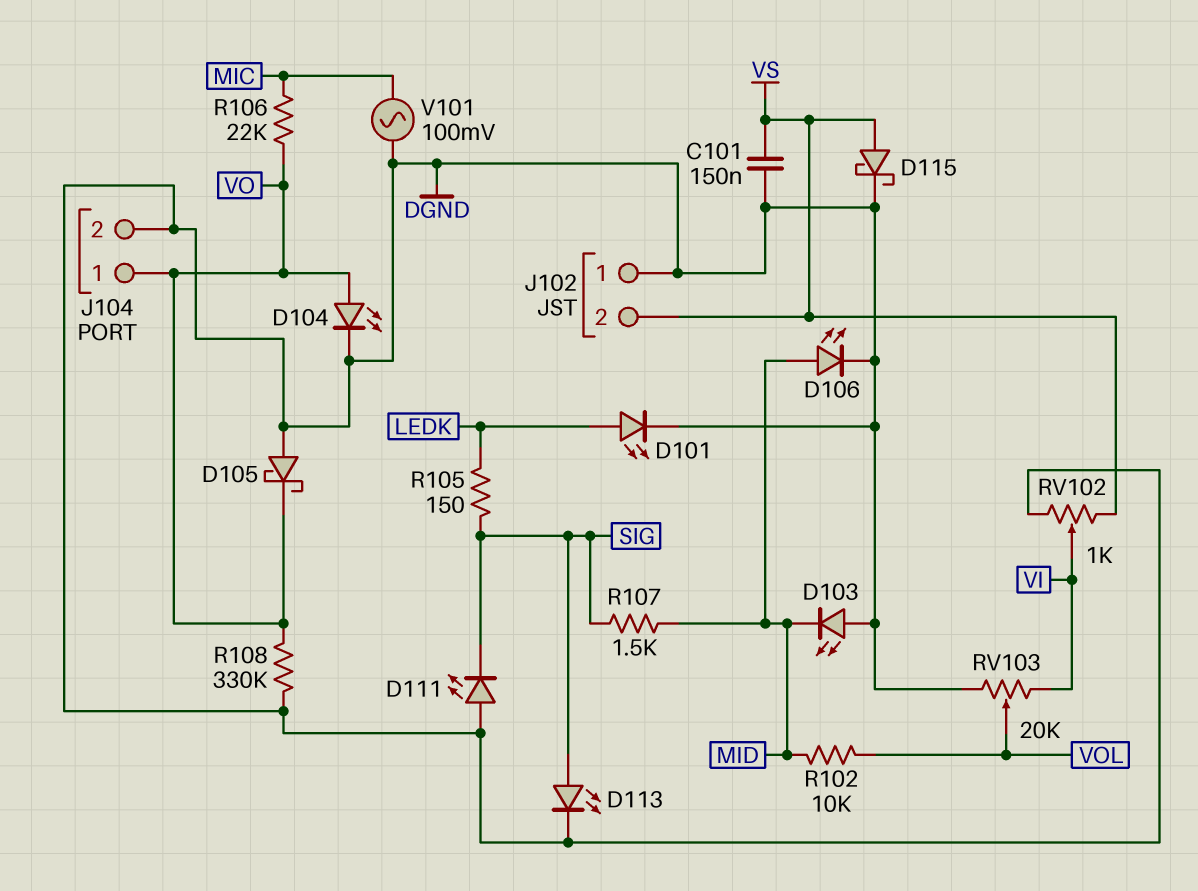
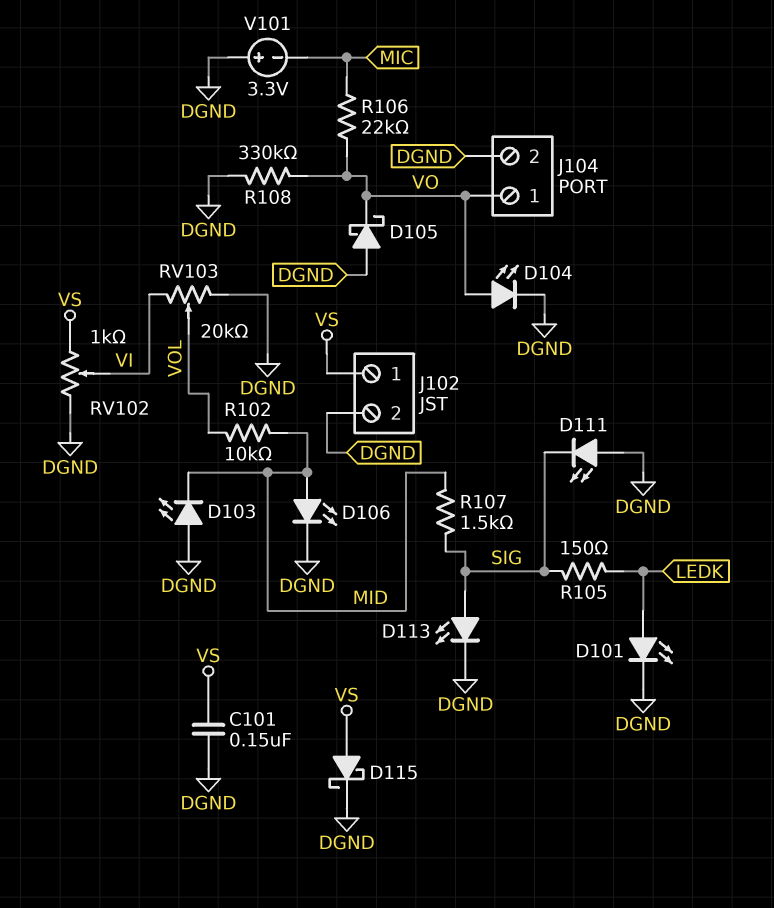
J102 pin 1: DGND -> VS
J102 pin 2: VS -> DGND
V101: AC 100mV (DGND, MIC) -> 3.3V (plus DGND, minus MIC)

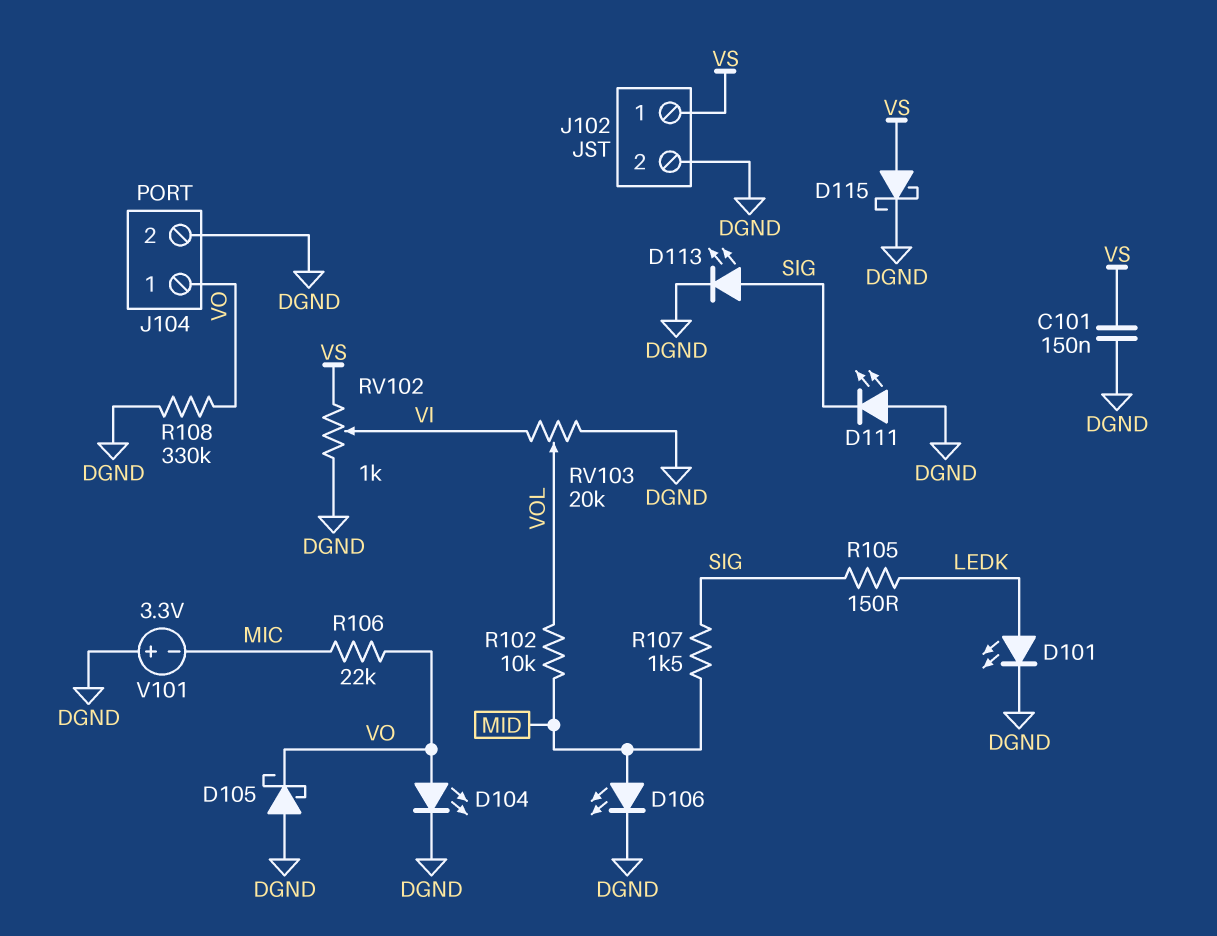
D103: LED (A DGND, K MID) -> none

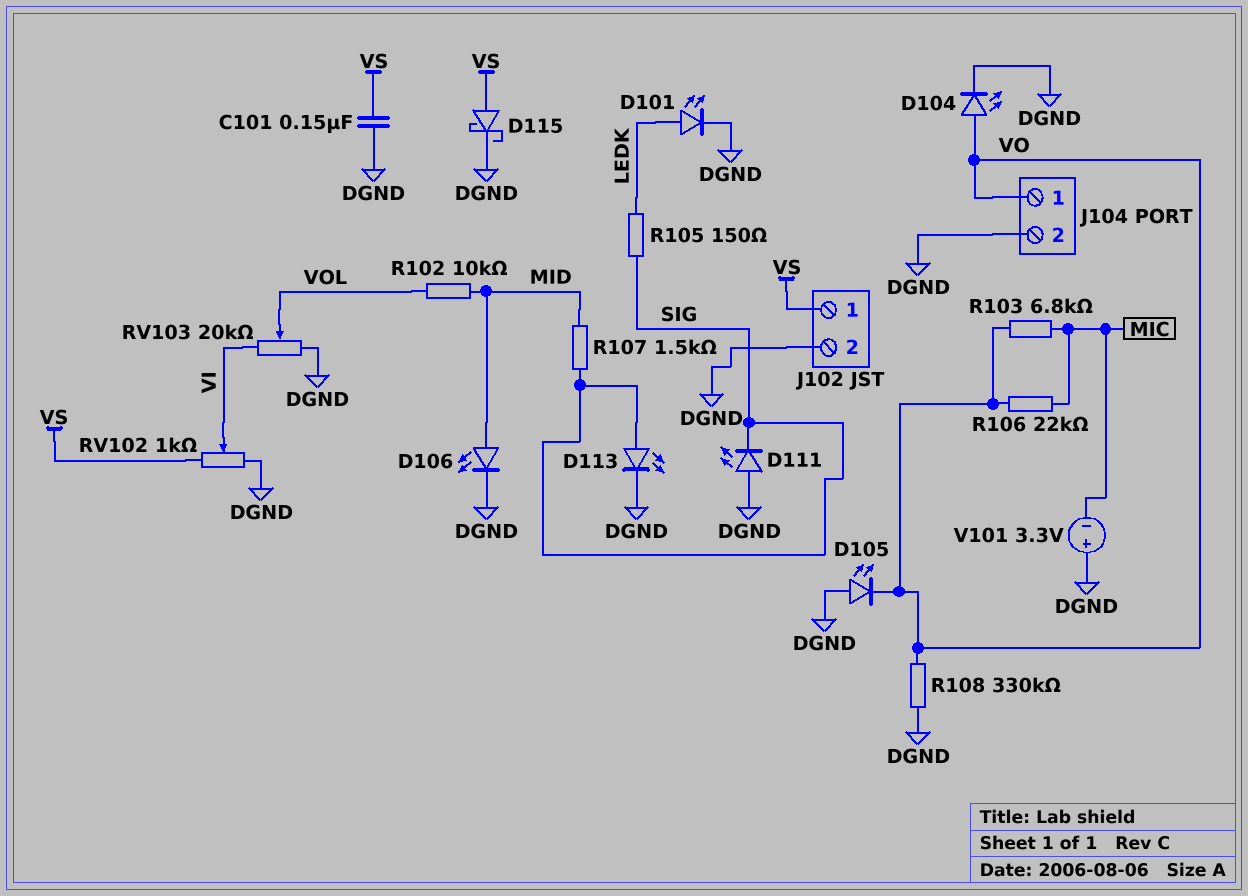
D105: schottky (A DGND, K VO) -> LED (A DGND, K VO)
R103: none -> 6.8k (MIC, VO)

